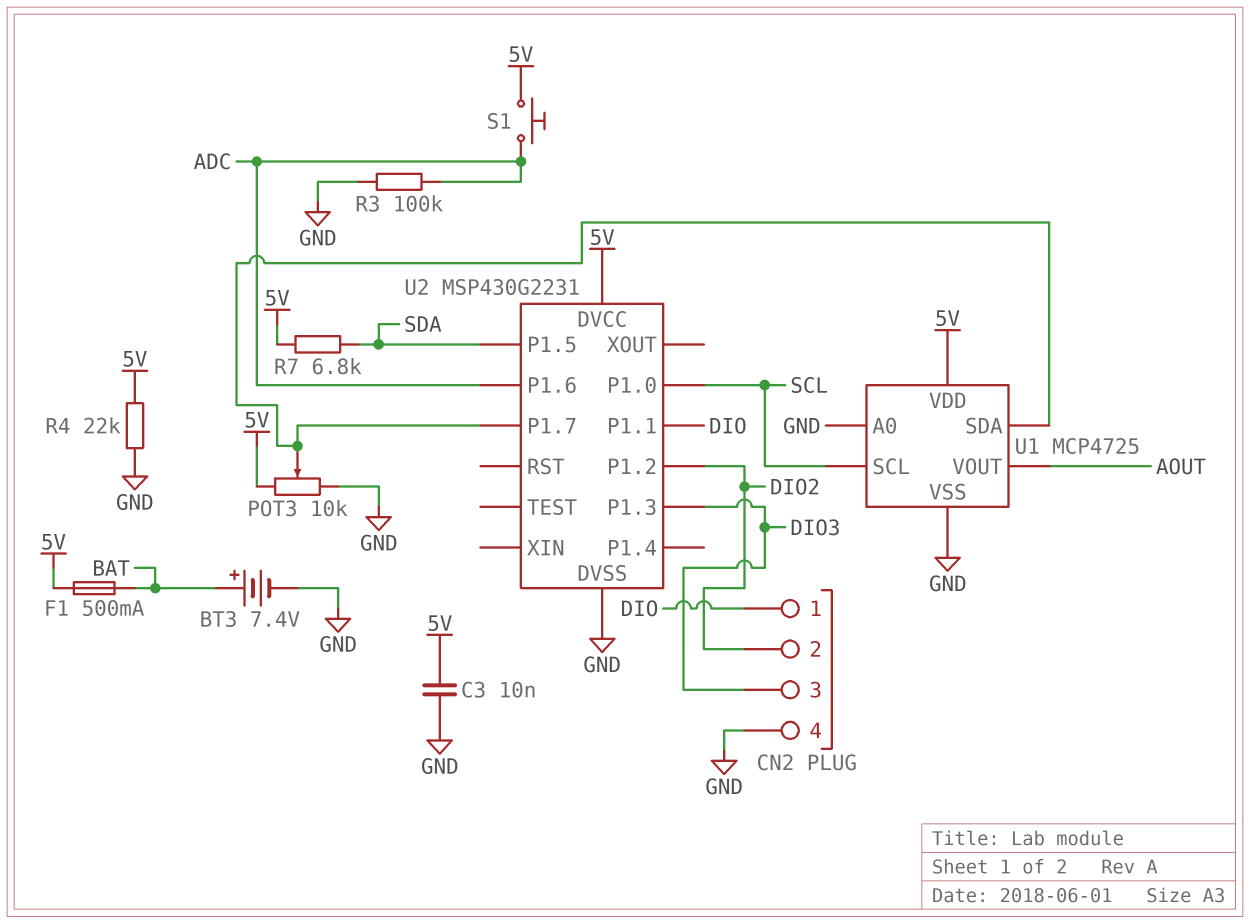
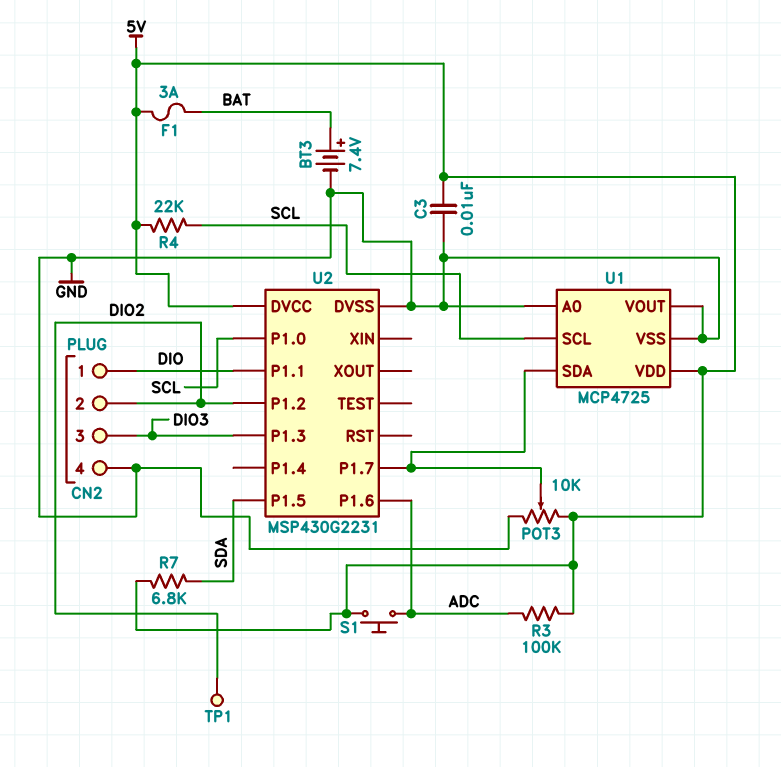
F1: 500mA (5V, BAT) -> 3A (5V, BAT)
R3: 100k (ADC, GND) -> 100k (5V, ADC)
R4: 22k (5V, GND) -> 22k (5V, SCL)
TP1: none -> test point (DIO2)
U1 pin VOUT: AOUT -> GND

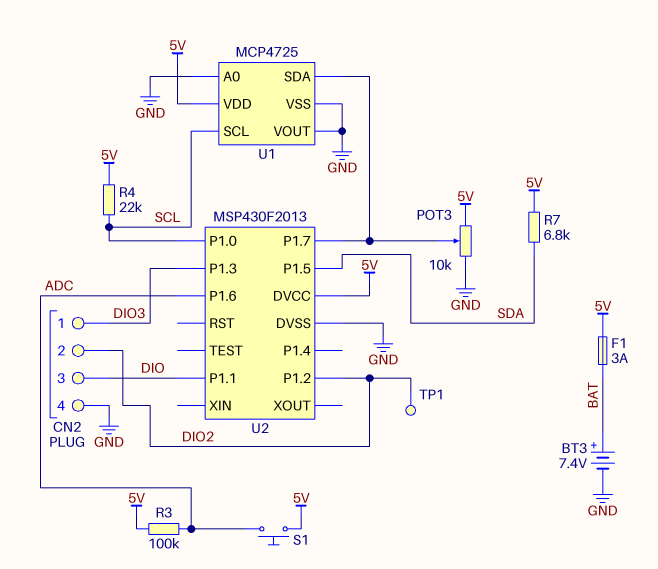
C3: 10nF (5V, GND) -> none
CN2 pin 1: DIO -> DIO3
CN2 pin 3: DIO3 -> DIO
U2: MSP430G2231 -> MSP430F2013

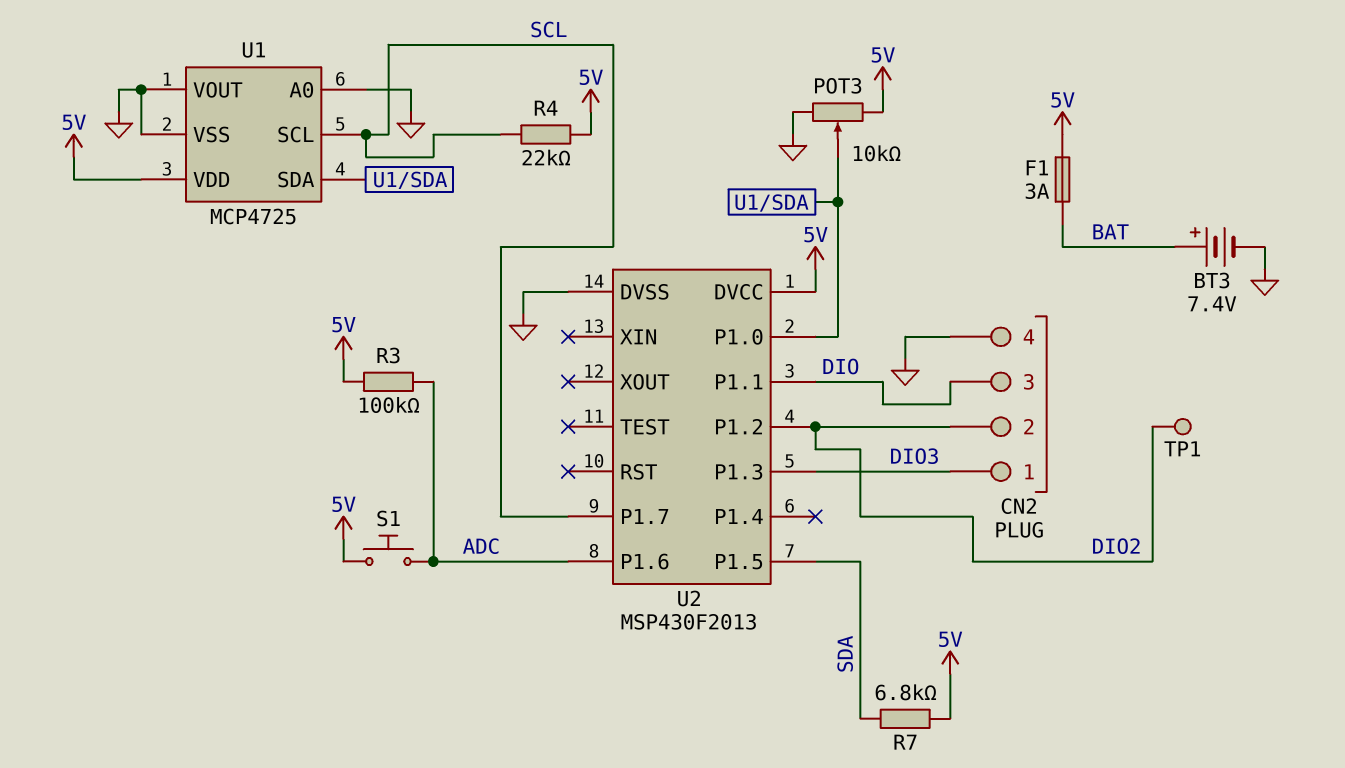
U2 pin P1.0: SCL -> U1/SDA
U2 pin P1.7: U1/SDA -> SCL

